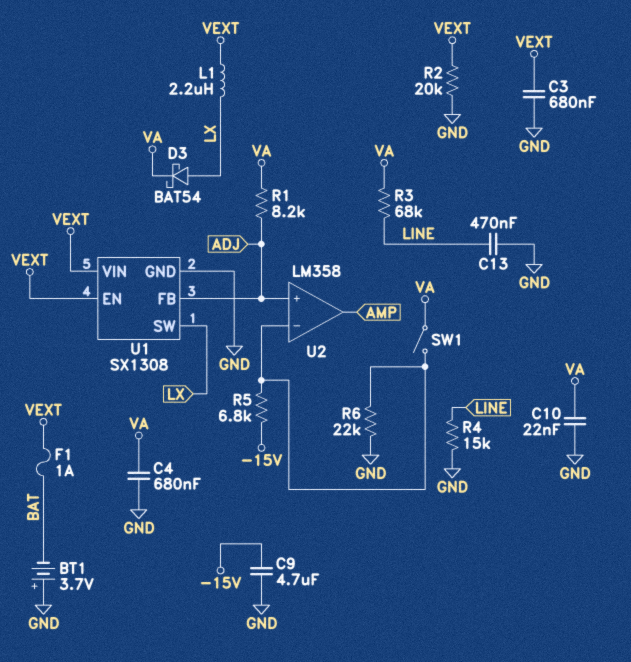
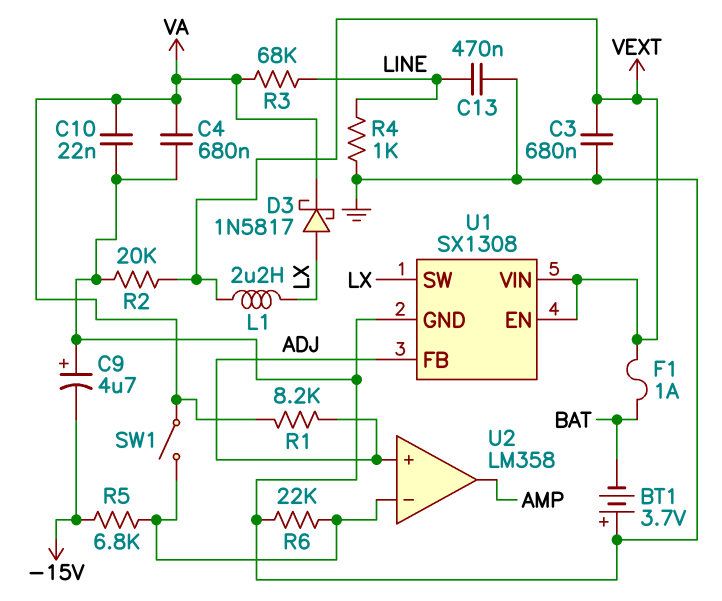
C9: 4.7uF (-15V, GND) -> 4.7uF (plus GND, minus -15V)
D3: schottky BAT54 (A LX, K VA) -> schottky 1N5817 (A LX, K VA)
R4: 15k (GND, LINE) -> 1k (GND, LINE)

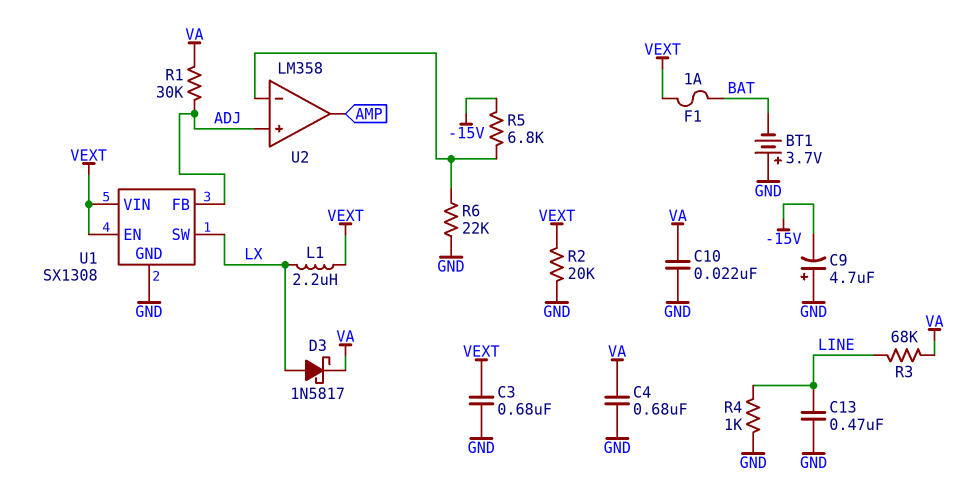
R1: 8.2k (ADJ, VA) -> 30k (ADJ, VA)
SW1: switch (U2/in-, VA) -> none

